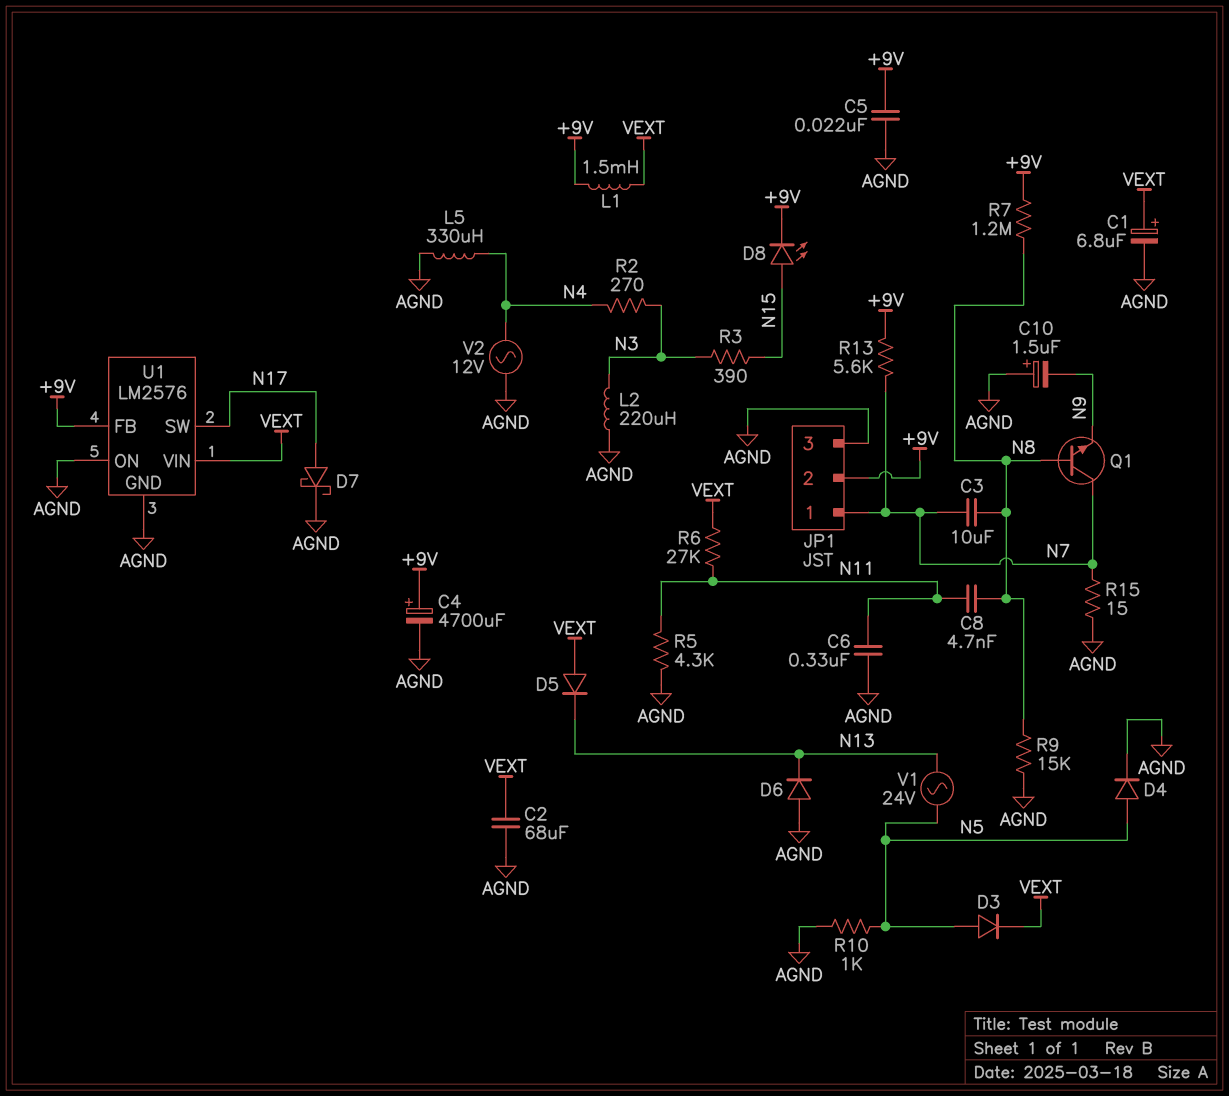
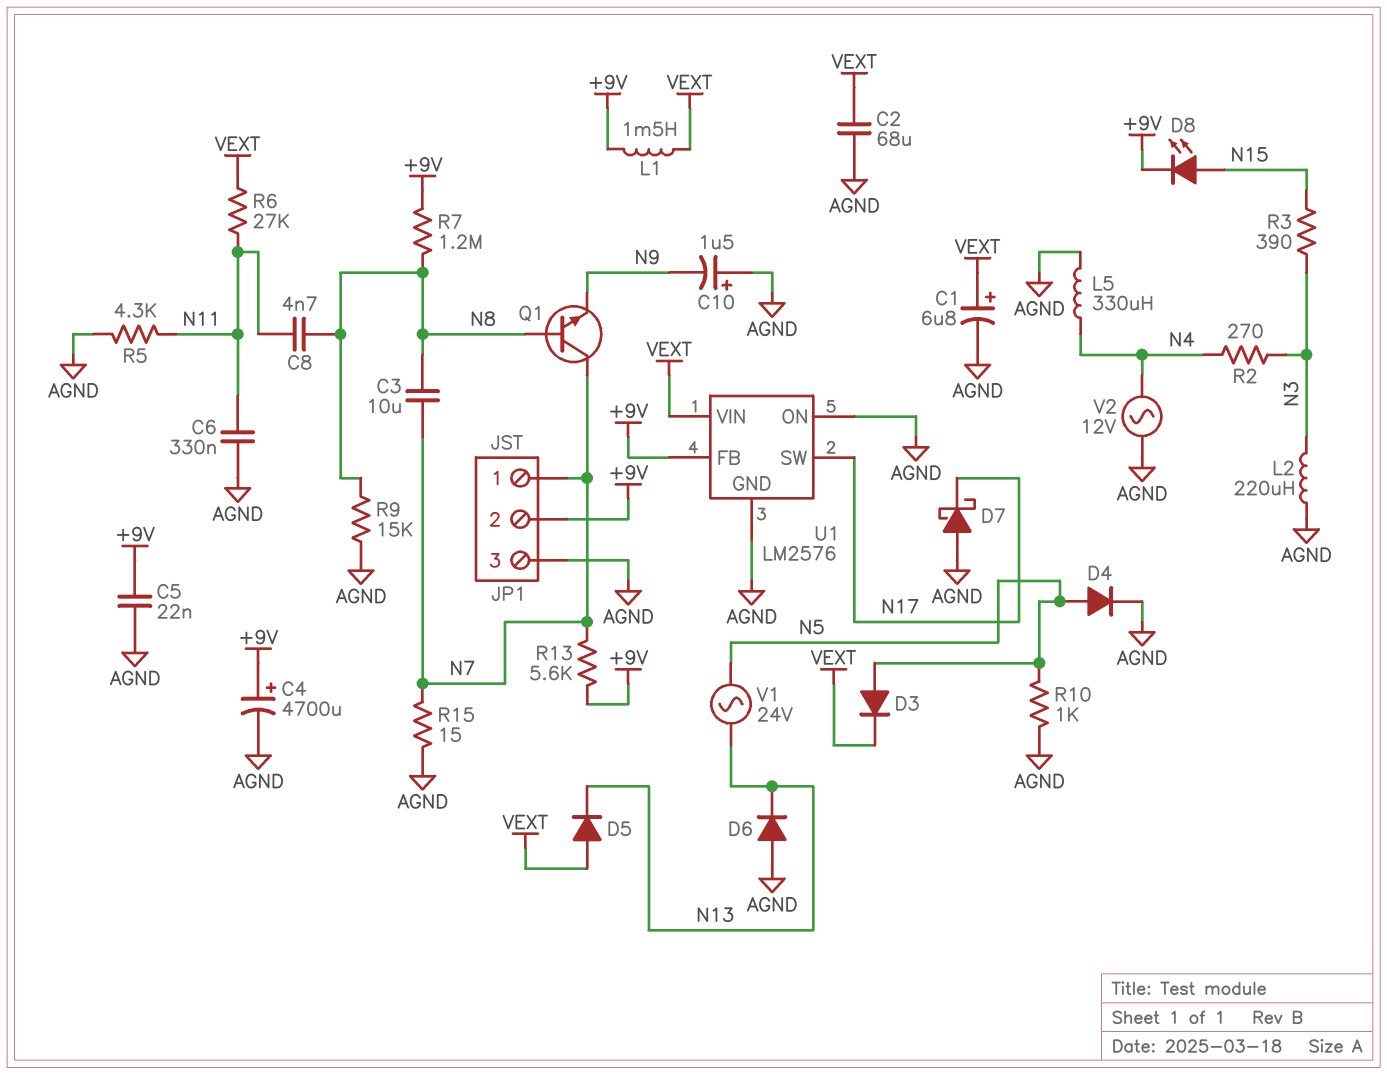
D7: schottky (A N17, K AGND) -> schottky (A AGND, K N17)

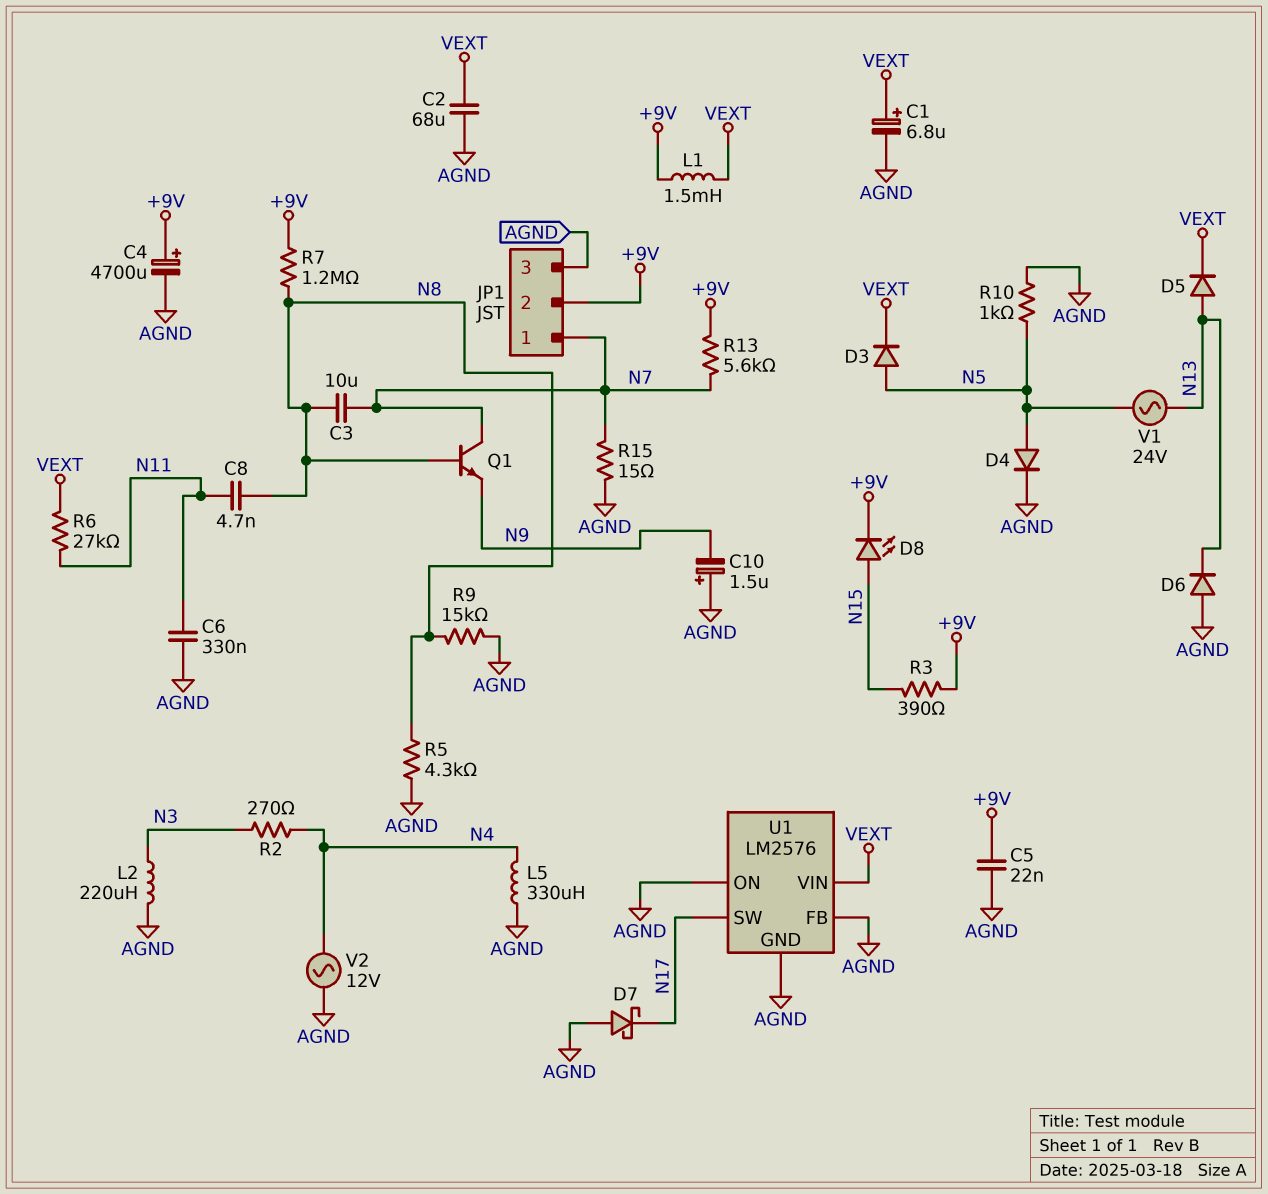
D5: diode (A VEXT, K N13) -> diode (A N13, K VEXT)
R3: 390 (N3, N15) -> 390 (+9V, N15)
R5: 4.3k (AGND, N11) -> 4.3k (AGND, N8)
U1 pin FB: +9V -> AGND

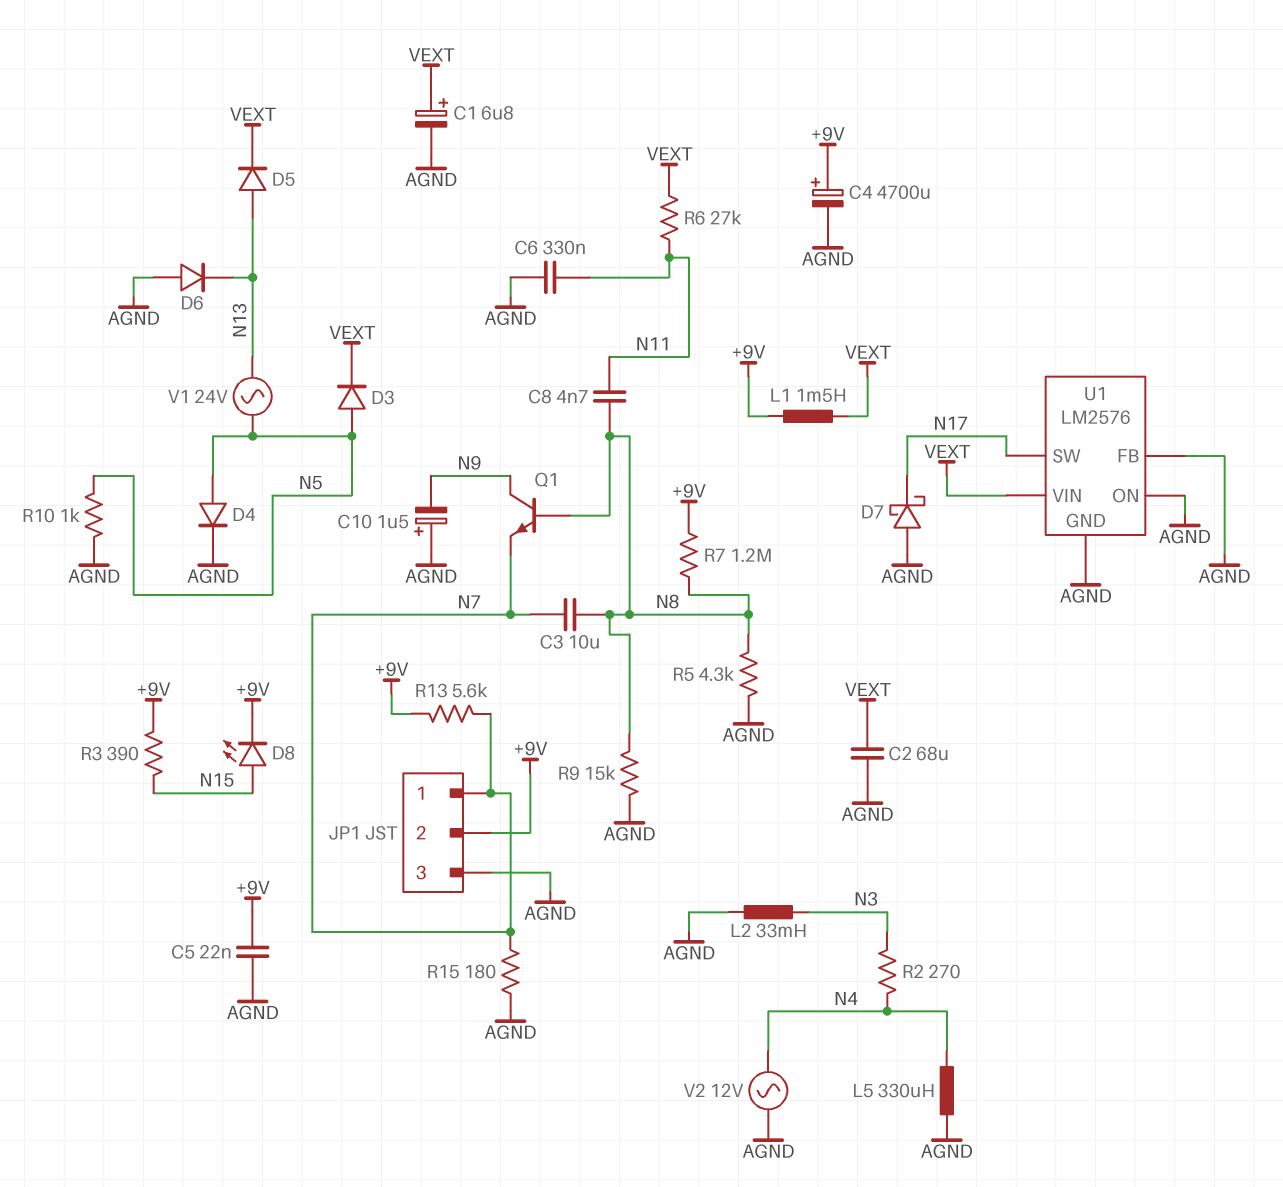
L2: 220uH (AGND, N3) -> 33mH (AGND, N3)
Q1: NPN (B N8, C N7, E N9) -> NPN (B N8, C N9, E N7)
R15: 15 (AGND, N7) -> 180 (AGND, N7)

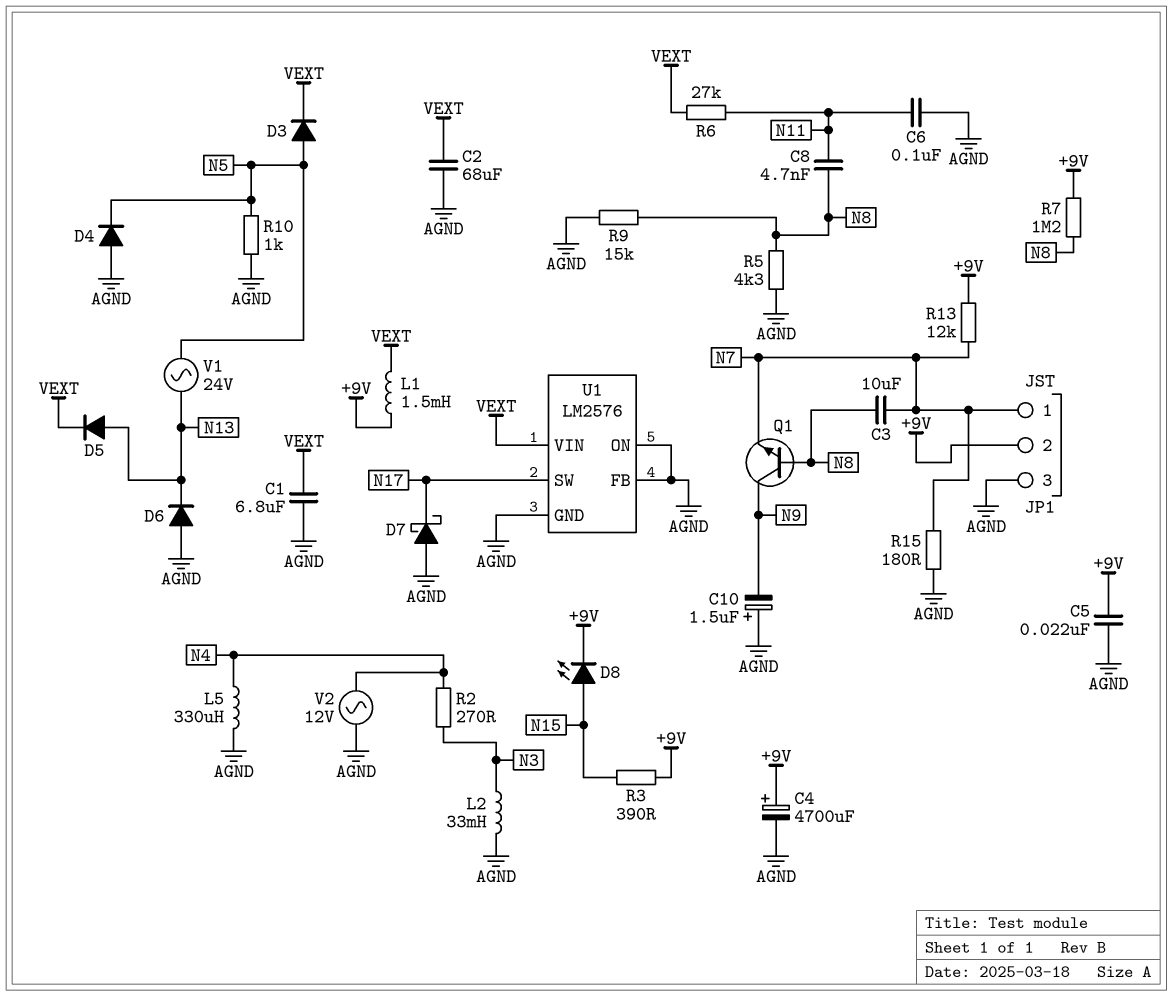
C1: 6.8uF (plus VEXT, minus AGND) -> 6.8uF (AGND, VEXT)
C6: 330nF (AGND, N11) -> 100nF (AGND, N11)
D4: diode (A N5, K AGND) -> diode (A AGND, K N5)
R13: 5.6k (+9V, N7) -> 12k (+9V, N7)

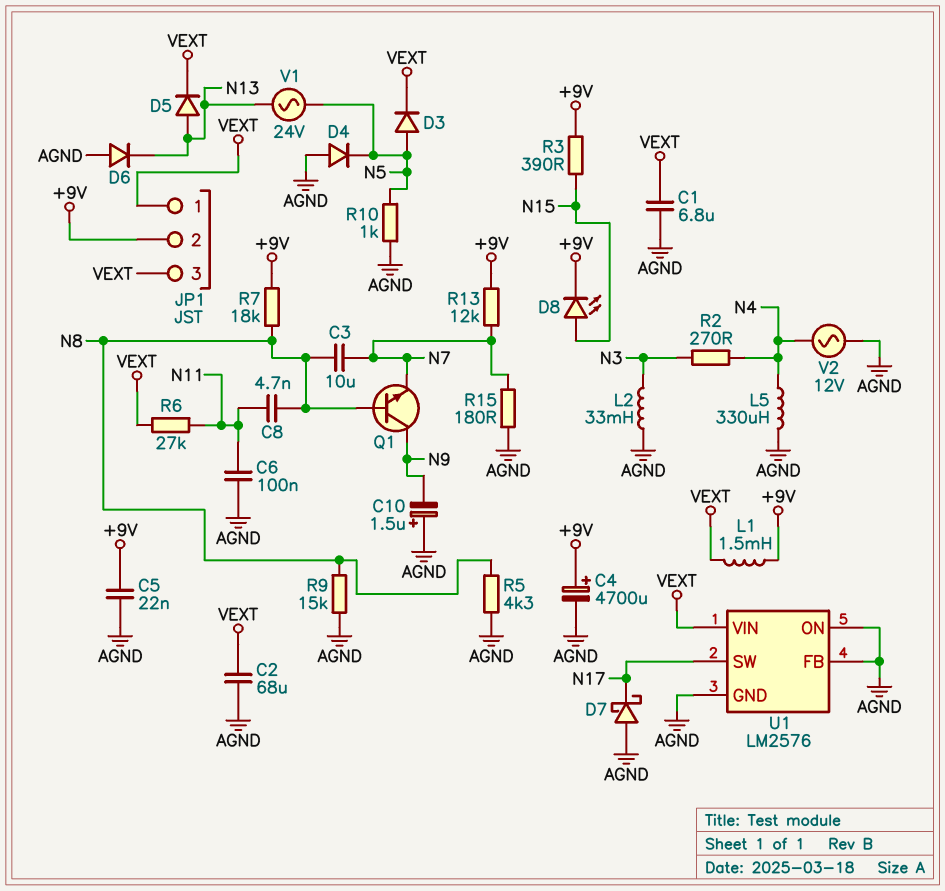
JP1 pin 1: N7 -> VEXT
JP1 pin 3: AGND -> VEXT
R7: 1.2M (+9V, N8) -> 18k (+9V, N8)

